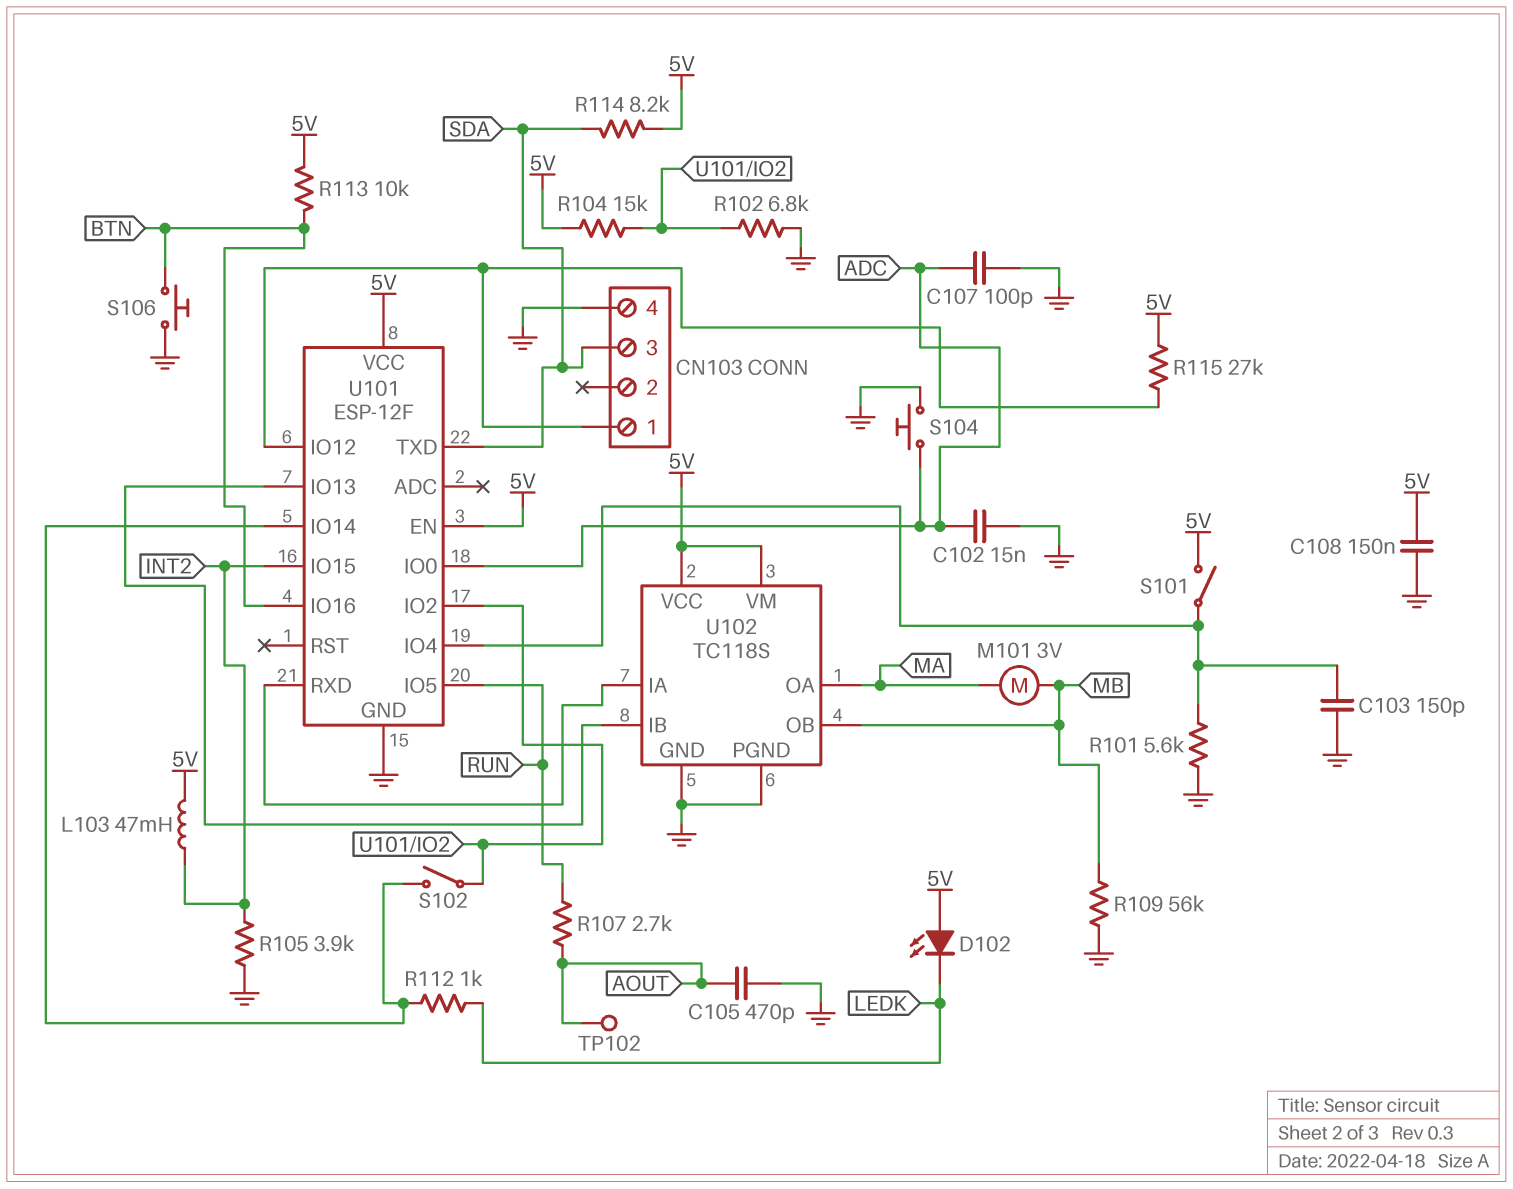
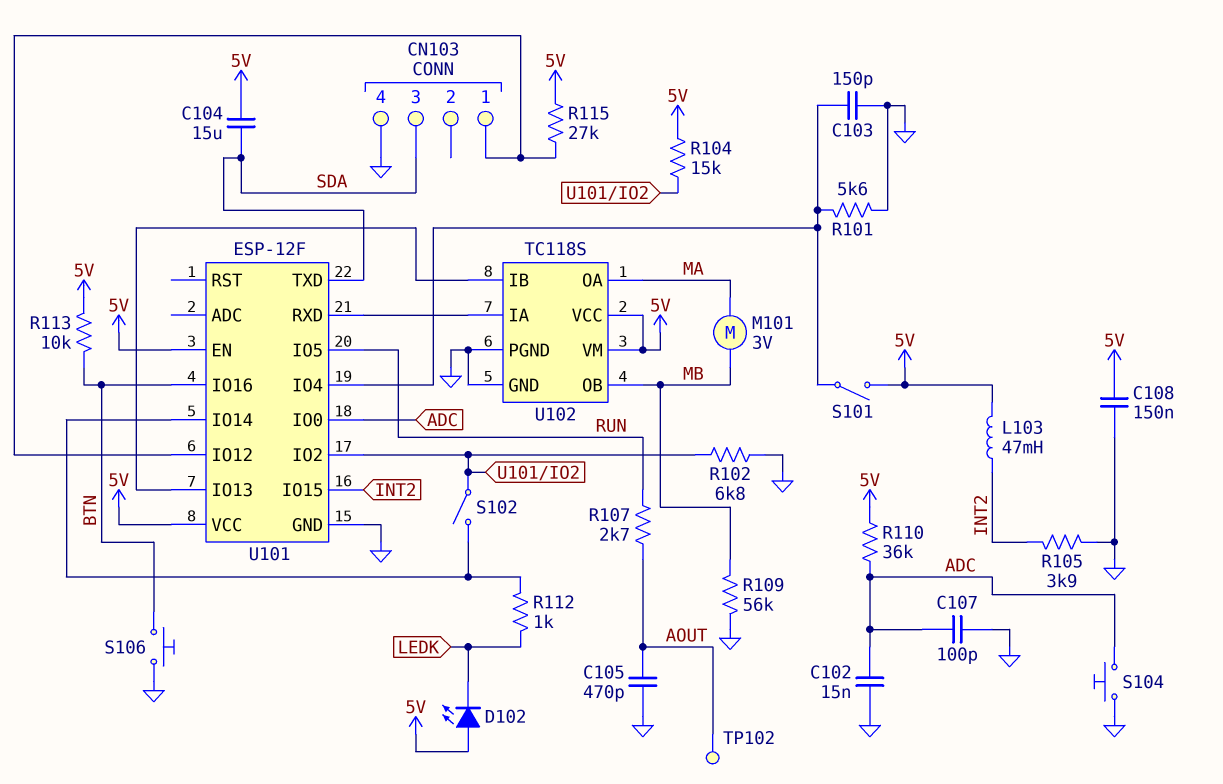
C104: none -> 15uF (5V, SDA)
R110: none -> 36k (5V, ADC)
R114: 8.2k (5V, SDA) -> none

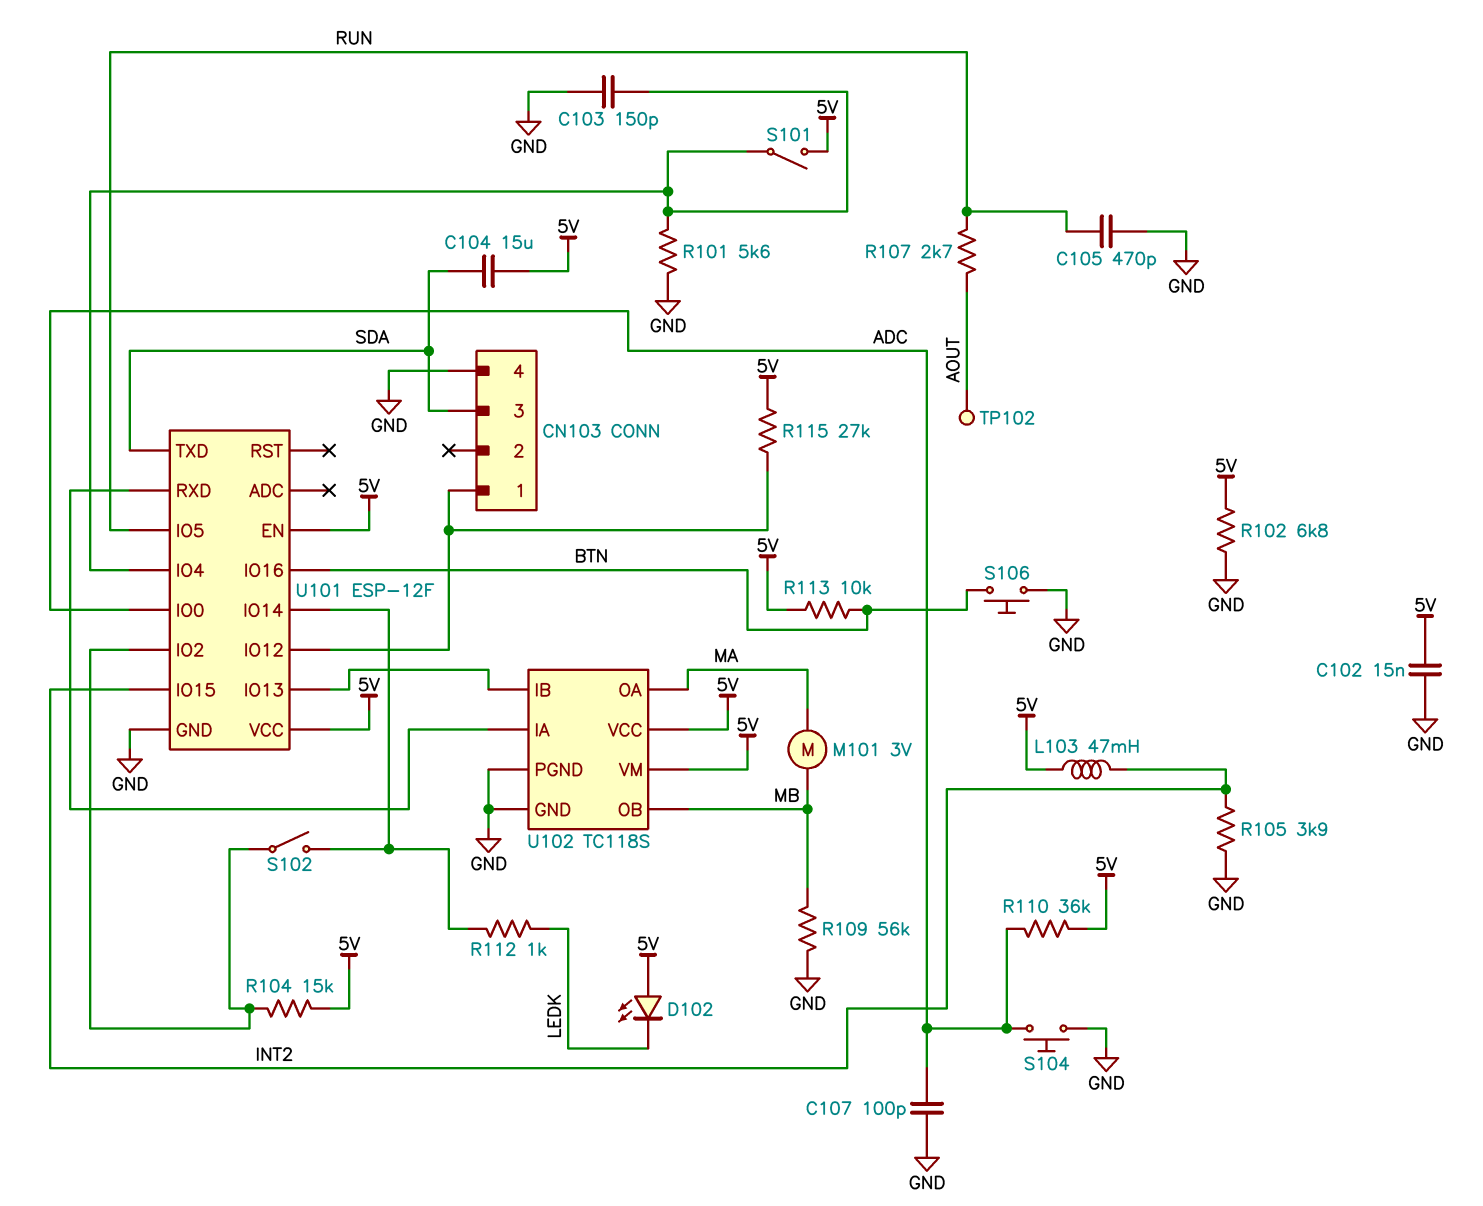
C102: 15nF (ADC, GND) -> 15nF (5V, GND)
C105: 470pF (AOUT, GND) -> 470pF (GND, RUN)
C108: 150nF (5V, GND) -> none
R102: 6.8k (GND, U101/IO2) -> 6.8k (5V, GND)

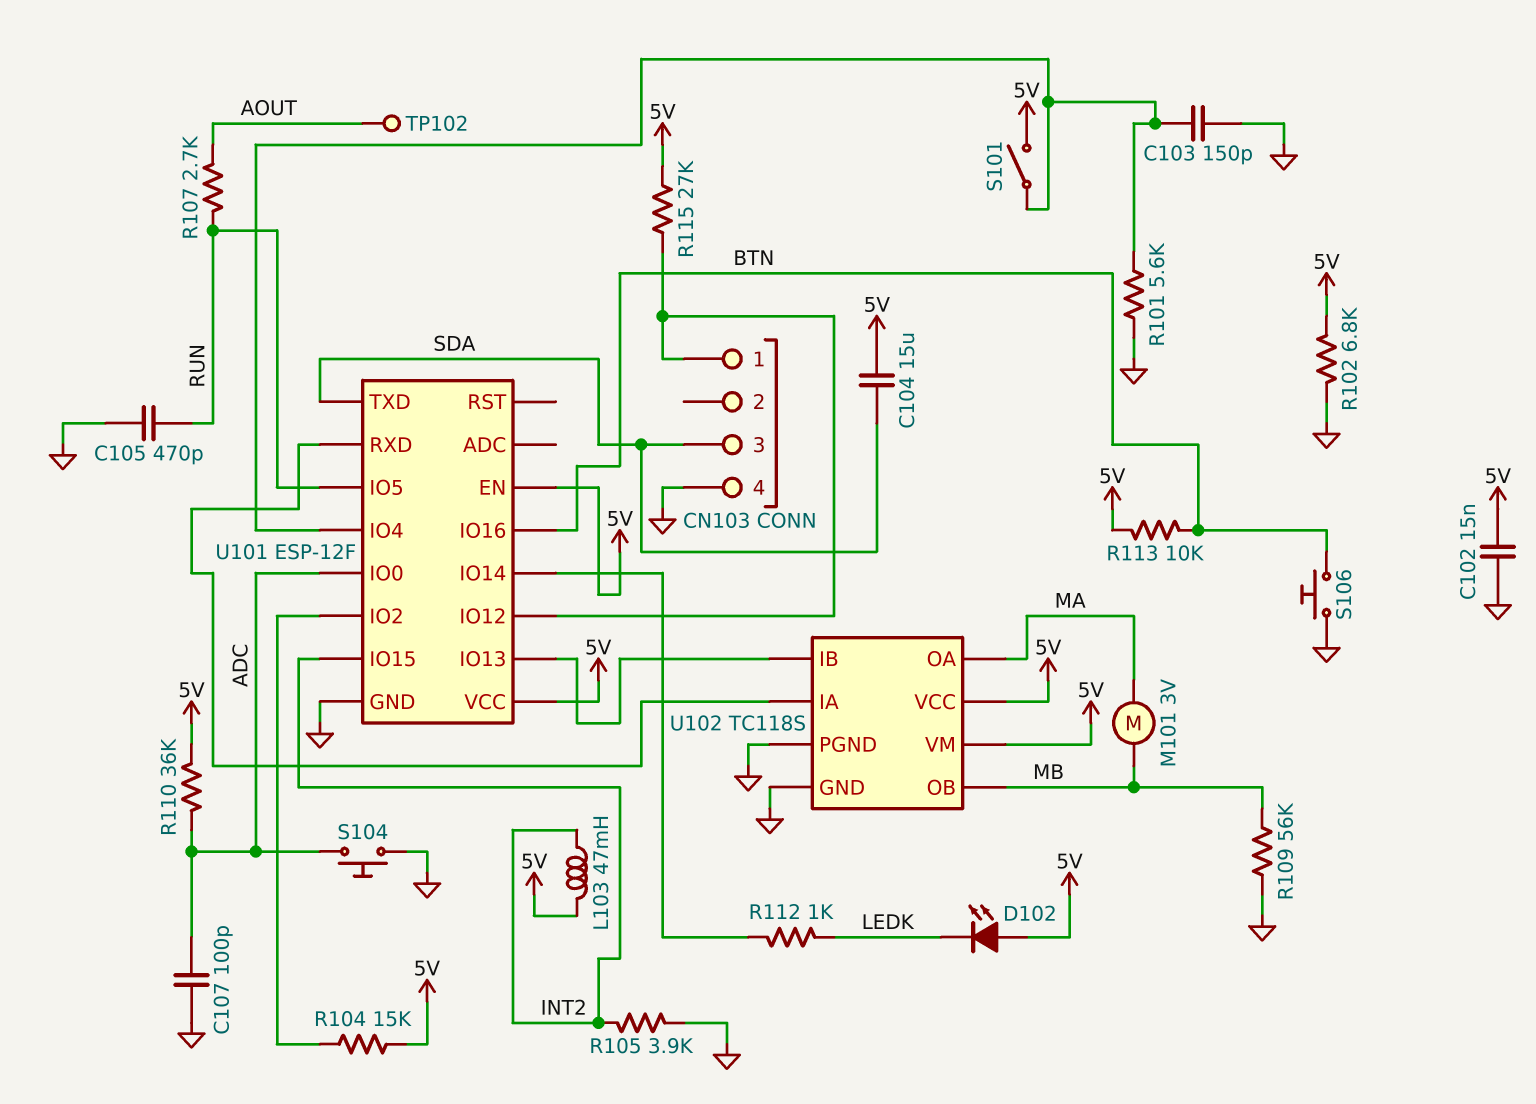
S102: switch (U101/IO2, U101/IO14) -> none

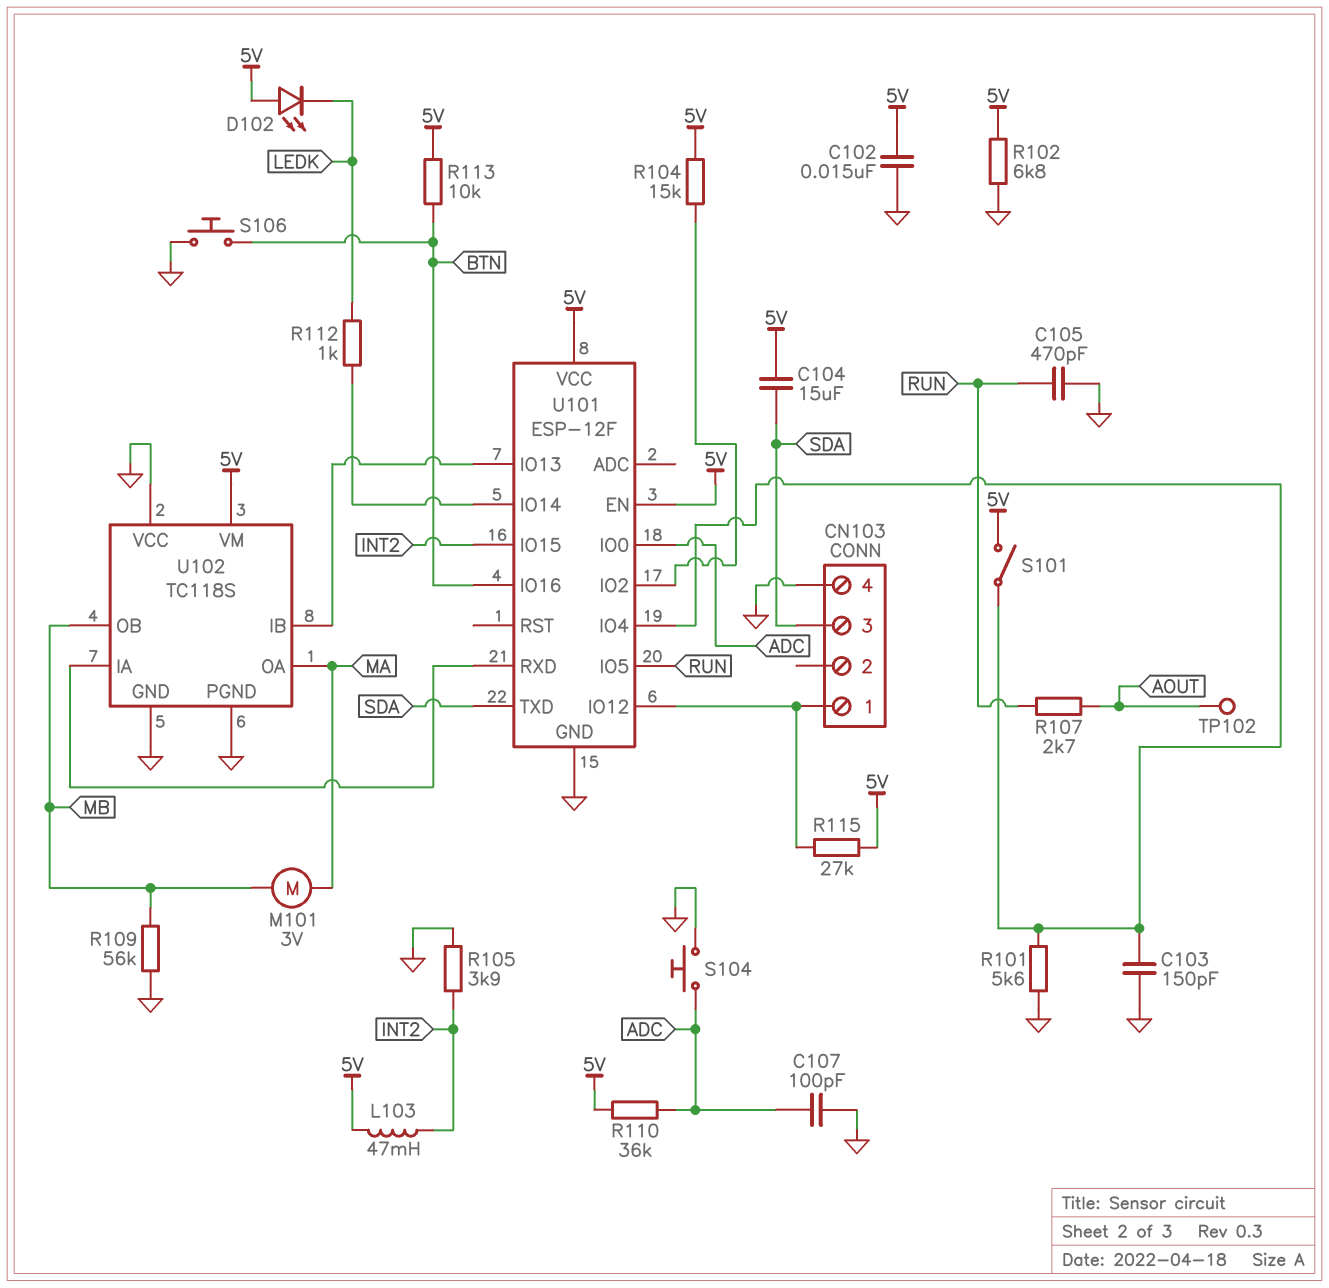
U102 pin VCC: 5V -> GND

